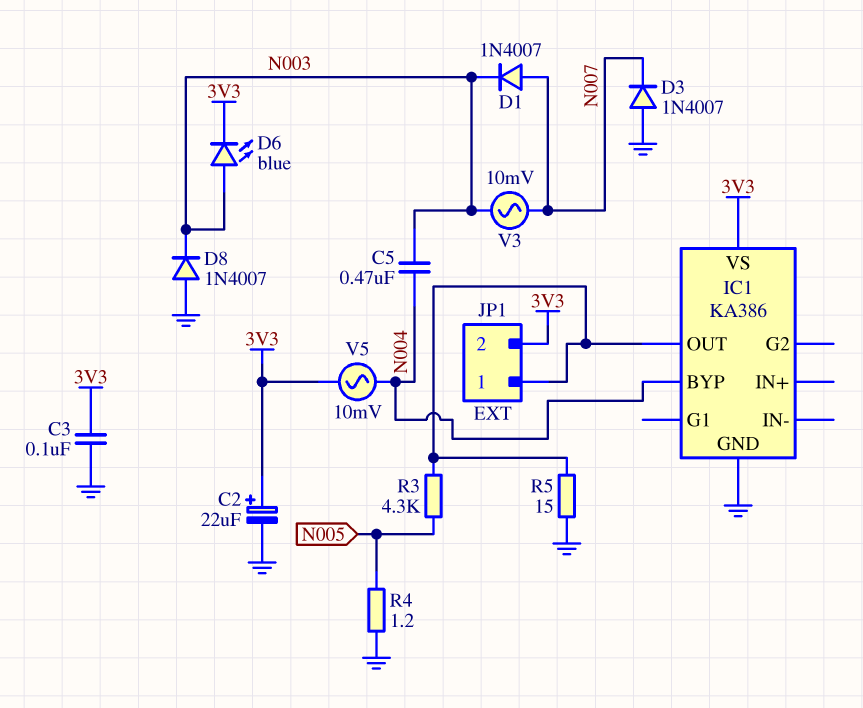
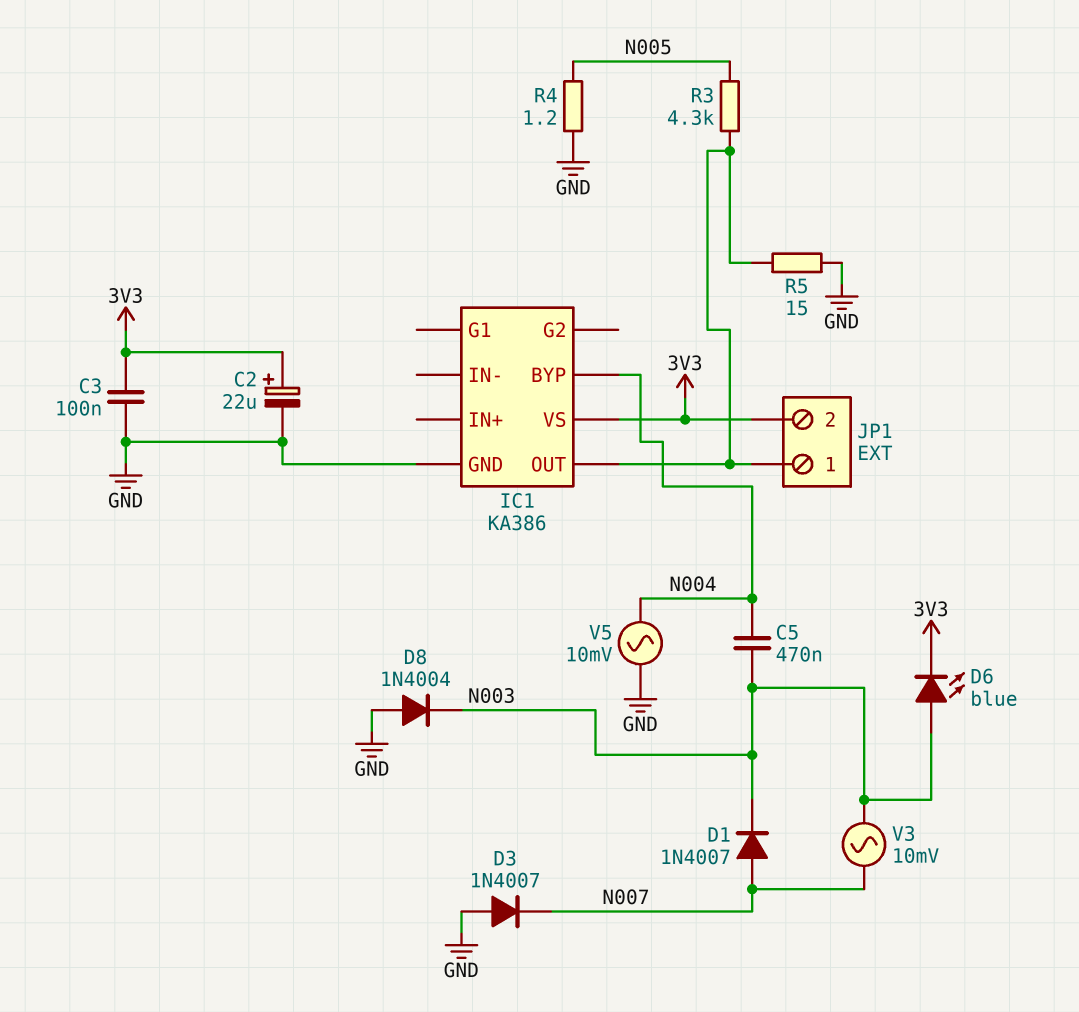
D8: diode 1N4007 (A GND, K N003) -> diode 1N4004 (A GND, K N003)
V5: AC 10mV (3V3, N004) -> AC 10mV (GND, N004)

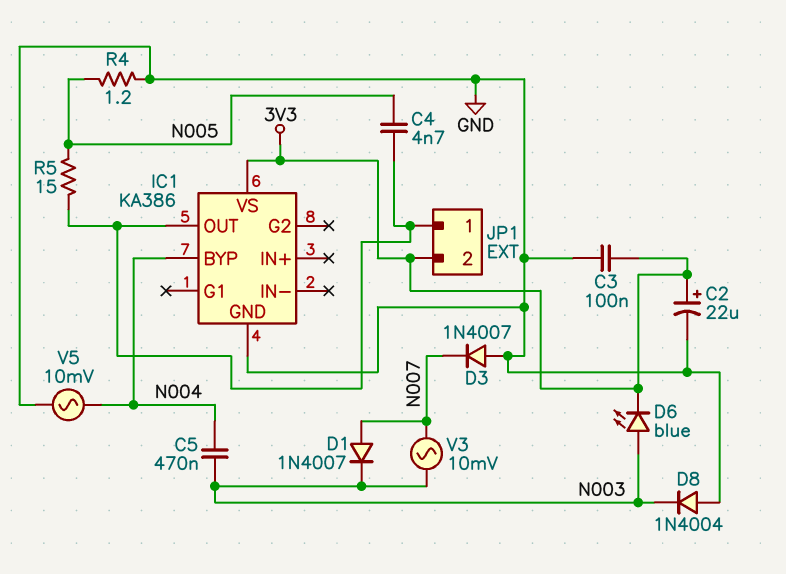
C4: none -> 4.7nF (IC1/OUT, N005)
R3: 4.3k (IC1/OUT, N005) -> none
R5: 15 (GND, IC1/OUT) -> 15 (IC1/OUT, N005)

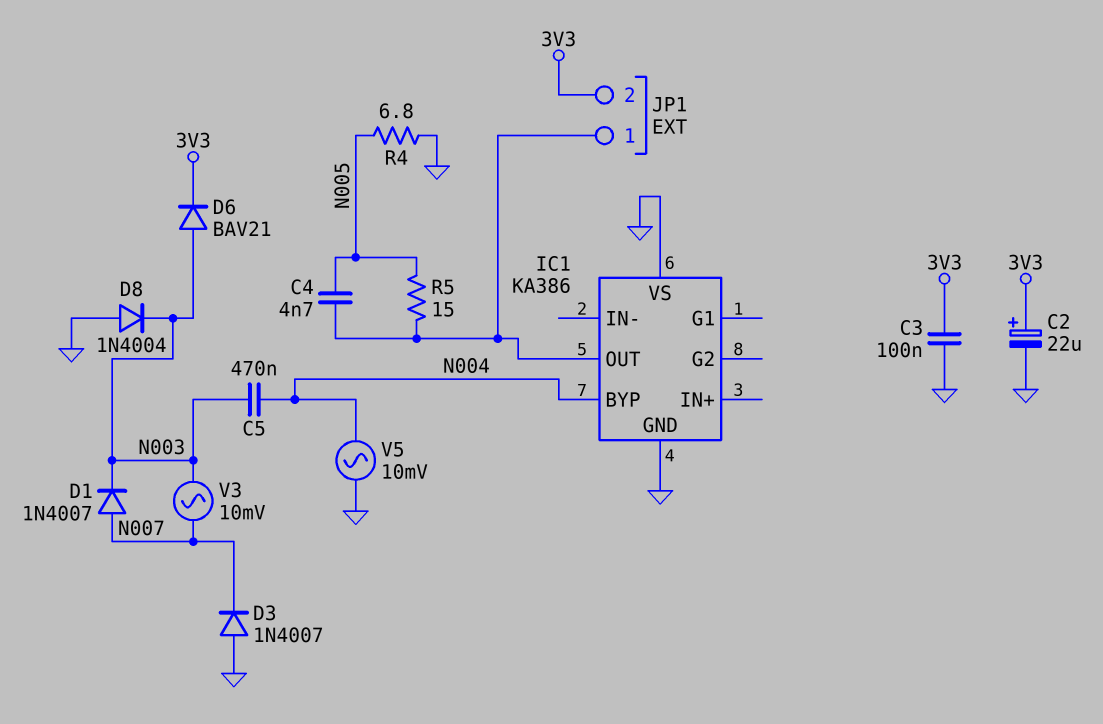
D6: LED blue (A N003, K 3V3) -> diode BAV21 (A N003, K 3V3)
IC1 pin VS: 3V3 -> GND
R4: 1.2 (GND, N005) -> 6.8 (GND, N005)

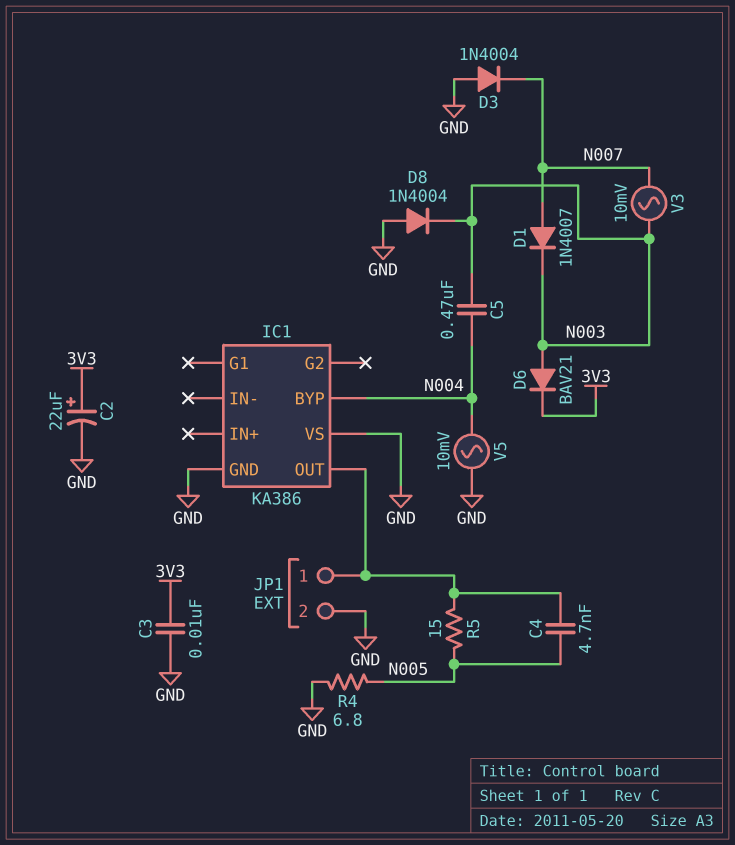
C3: 100nF (3V3, GND) -> 10nF (3V3, GND)
D3: diode 1N4007 (A GND, K N007) -> diode 1N4004 (A GND, K N007)
JP1 pin 2: 3V3 -> GND

